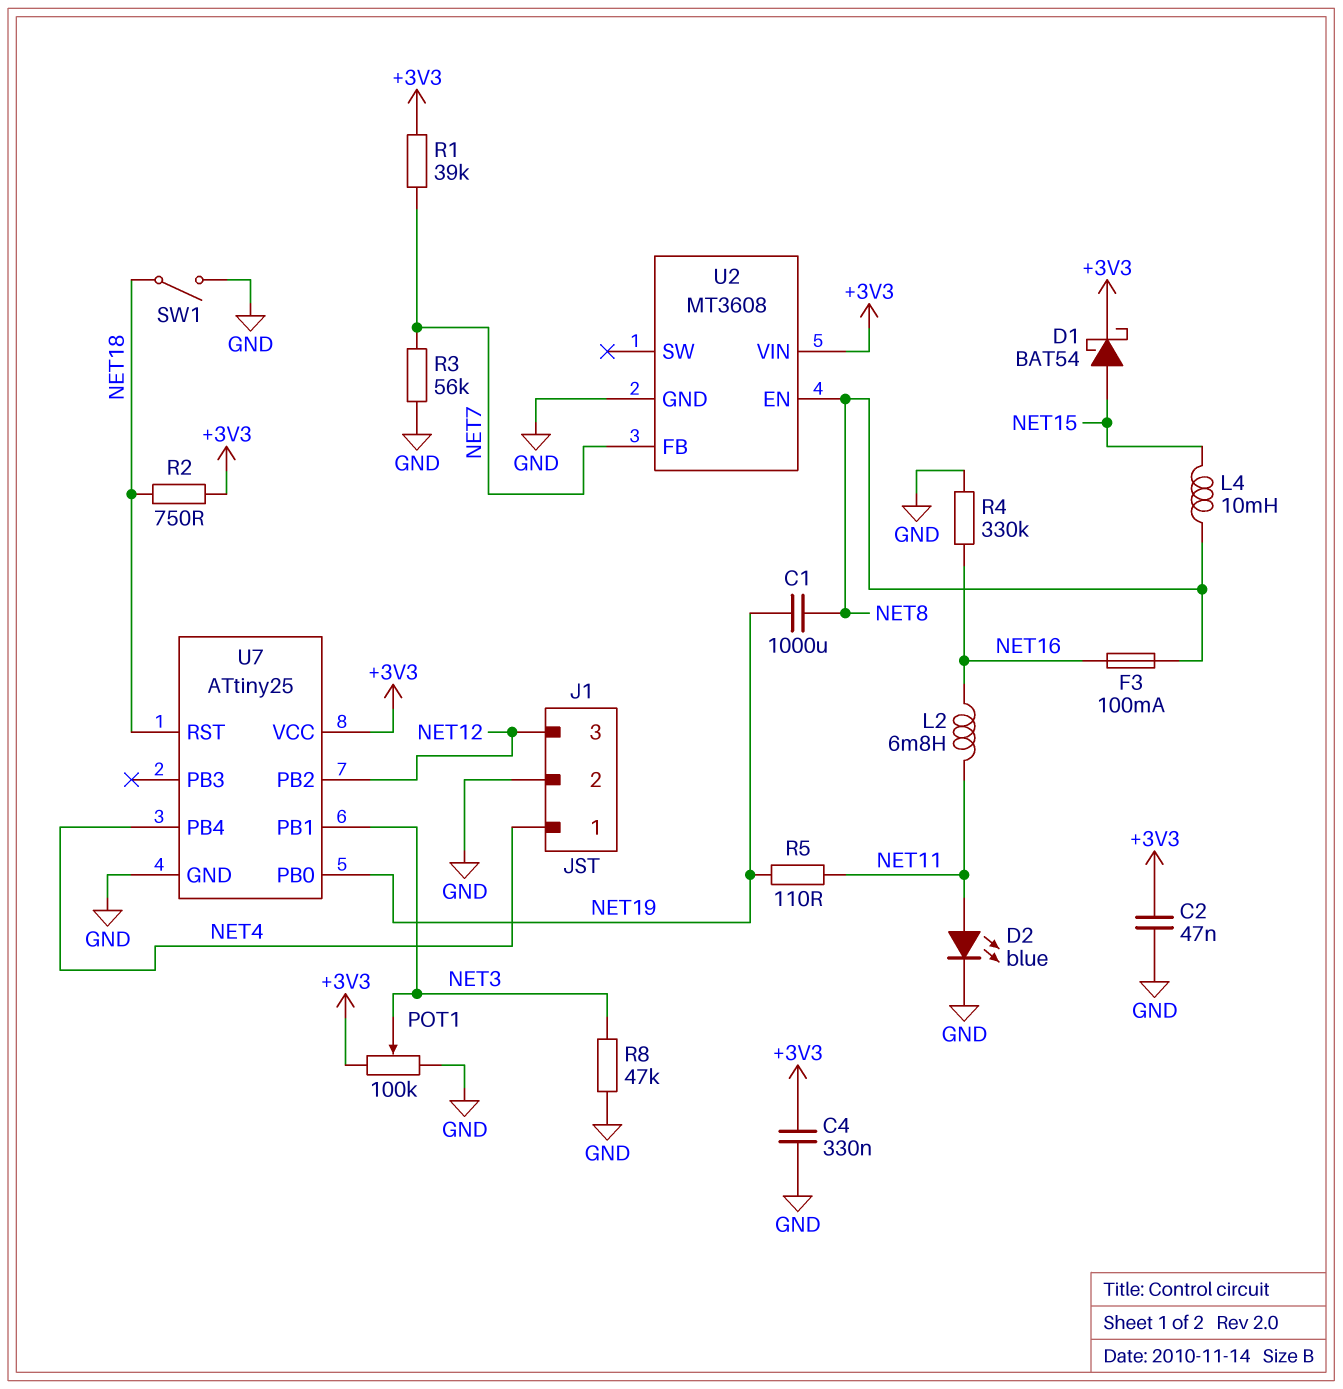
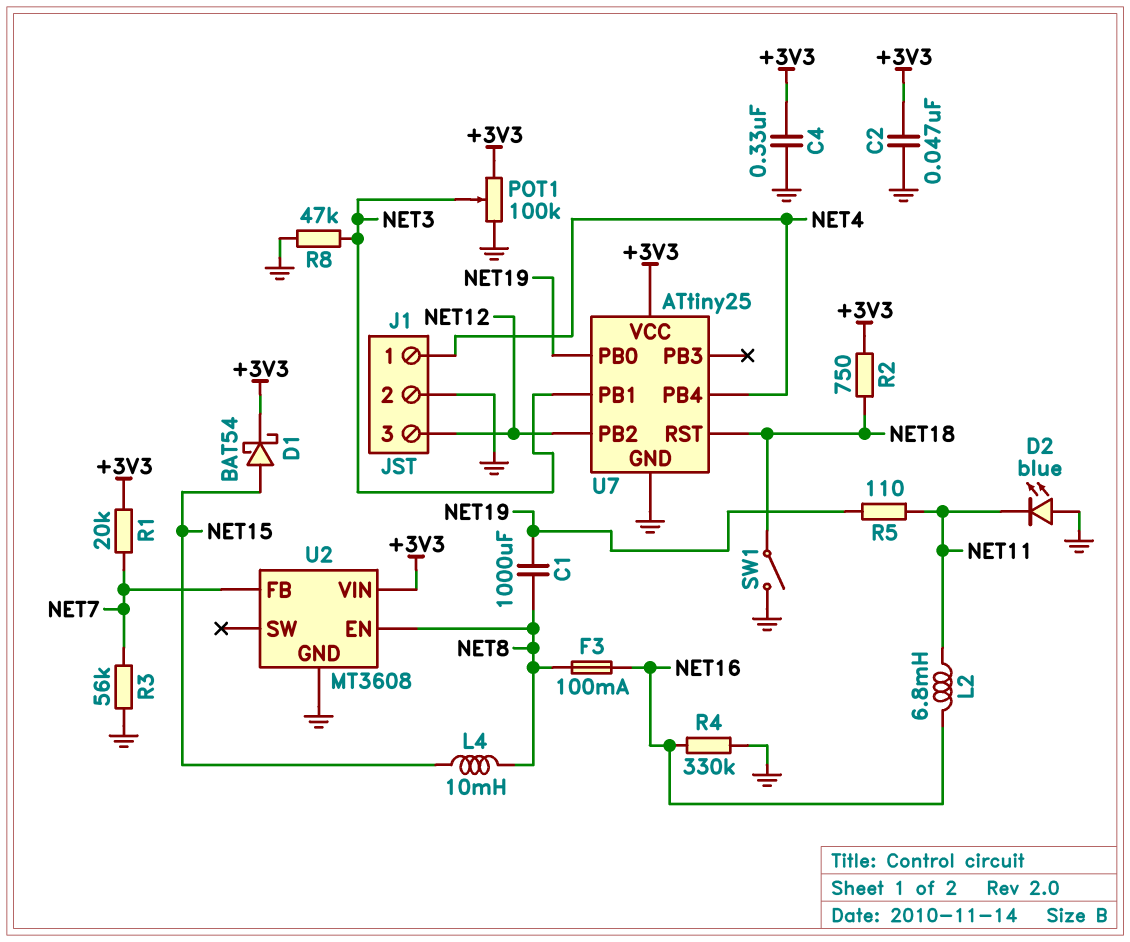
D2: LED blue (A NET11, K GND) -> LED blue (A GND, K NET11)
R1: 39k (+3V3, NET7) -> 20k (+3V3, NET7)

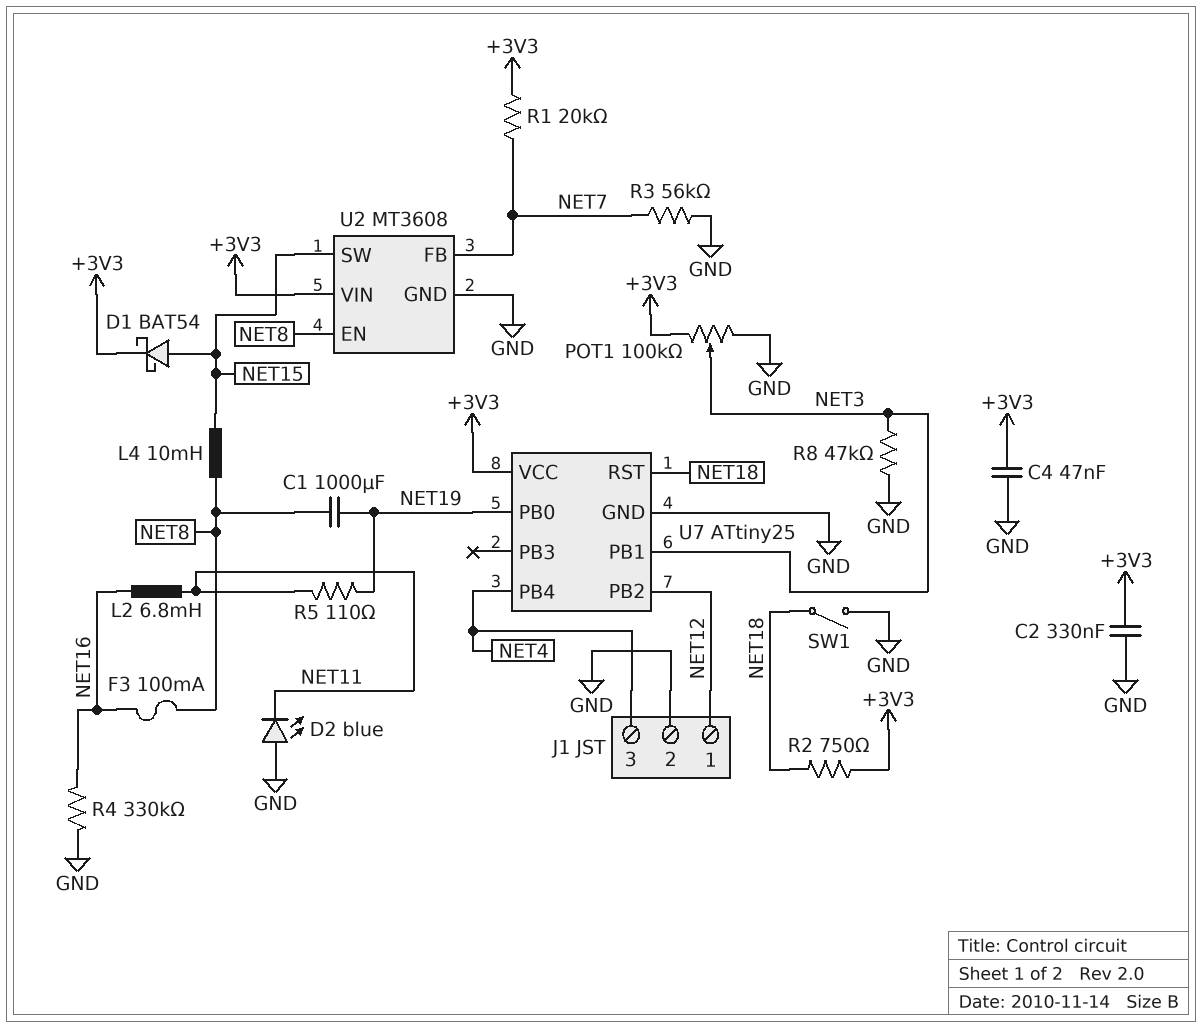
C2: 47nF (+3V3, GND) -> 330nF (+3V3, GND)
C4: 330nF (+3V3, GND) -> 47nF (+3V3, GND)
J1 pin 1: NET4 -> NET12
J1 pin 3: NET12 -> NET4
U2 pin SW: none -> NET15

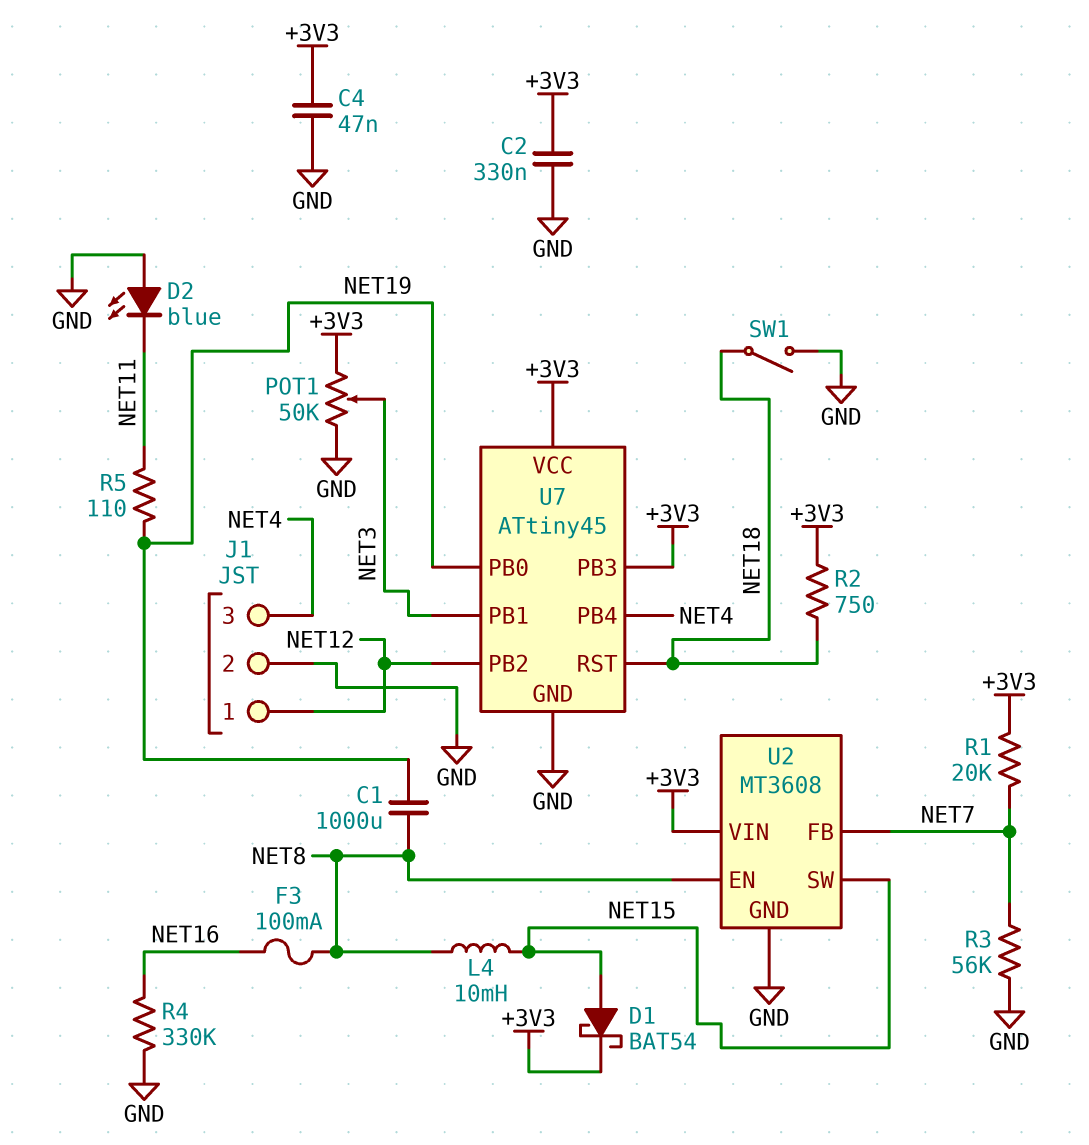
L2: 6.8mH (NET11, NET16) -> none
POT1: 100k (+3V3, GND, wiper NET3) -> 50k (+3V3, GND, wiper NET3)
R8: 47k (GND, NET3) -> none
U7: ATtiny25 -> ATtiny45
U7 pin PB3: none -> +3V3

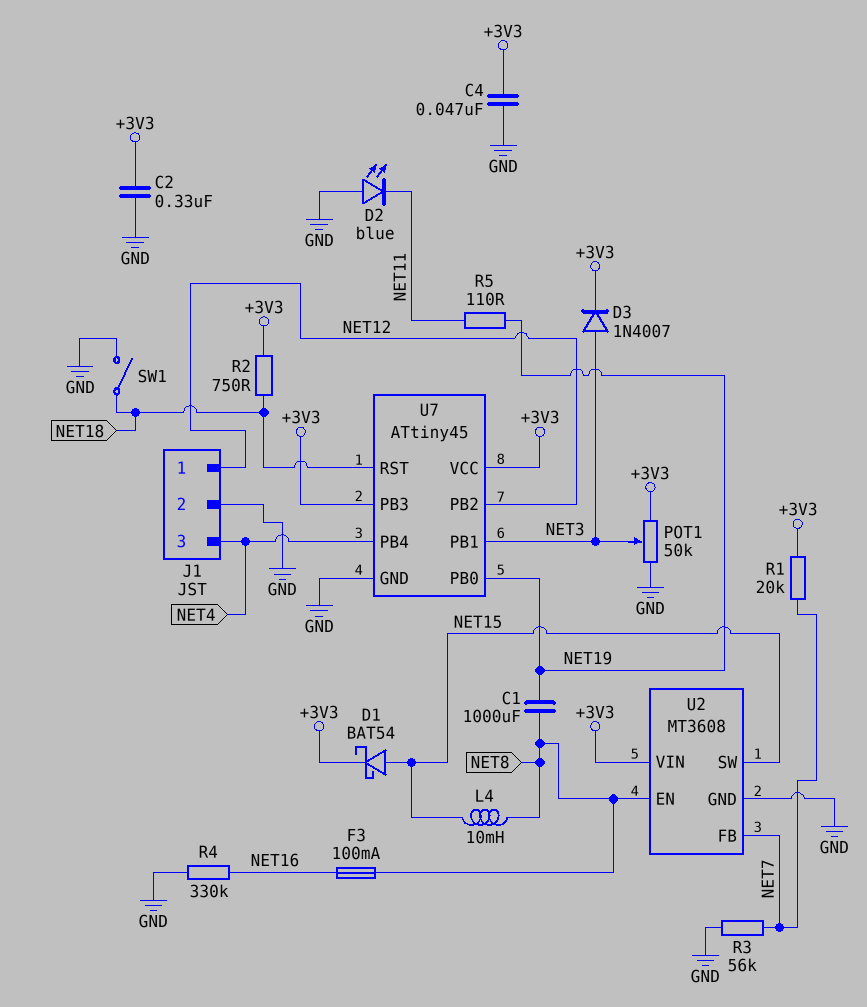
D3: none -> diode 1N4007 (A NET3, K +3V3)

